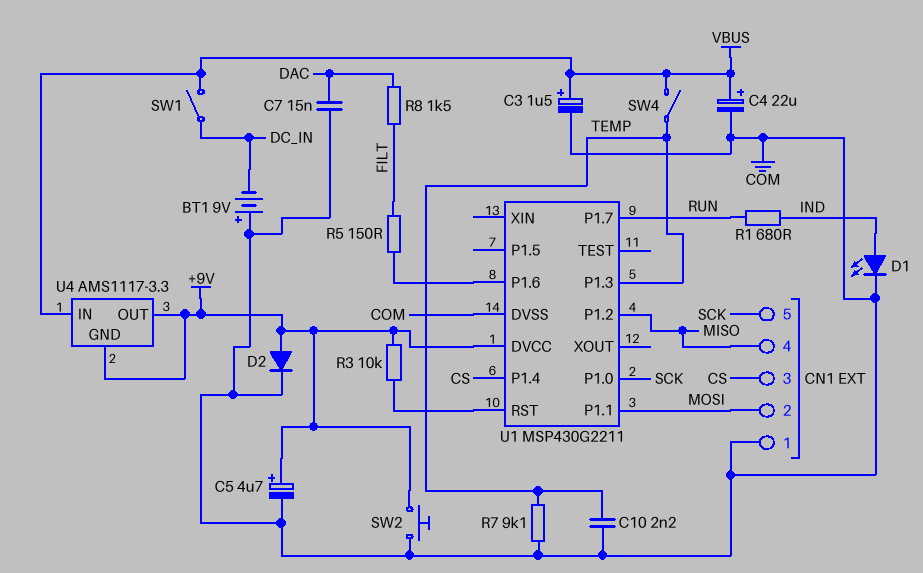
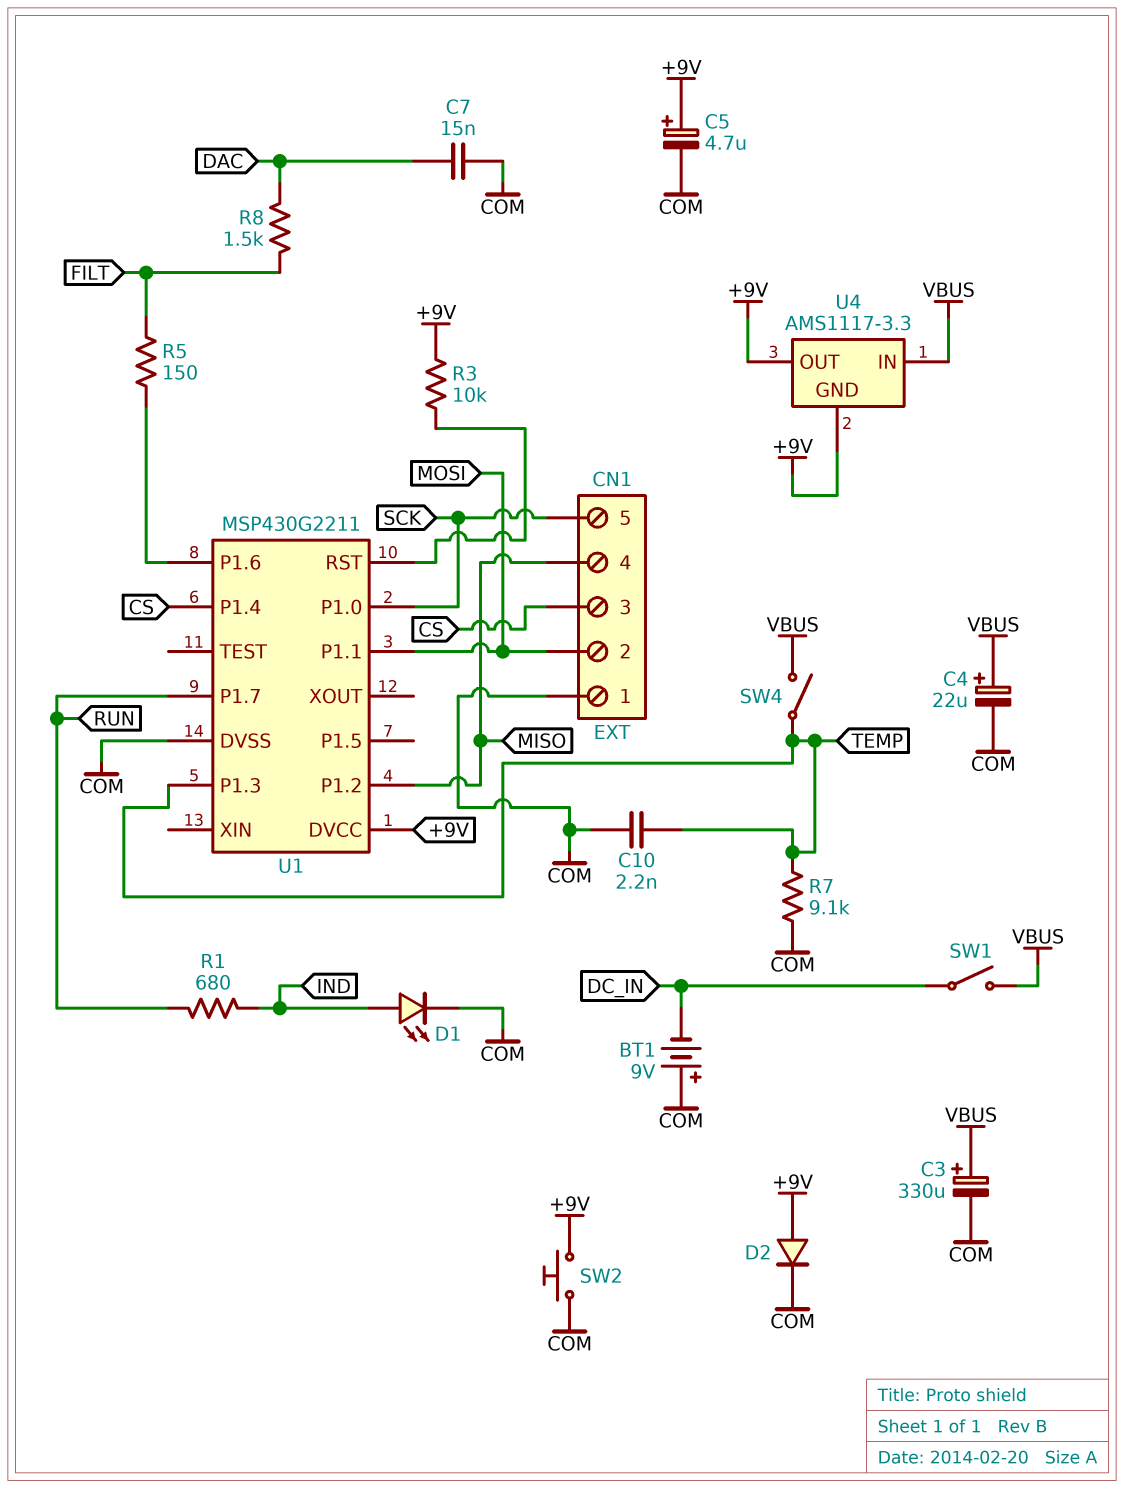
C3: 1.5uF (plus VBUS, minus COM) -> 330uF (plus VBUS, minus COM)

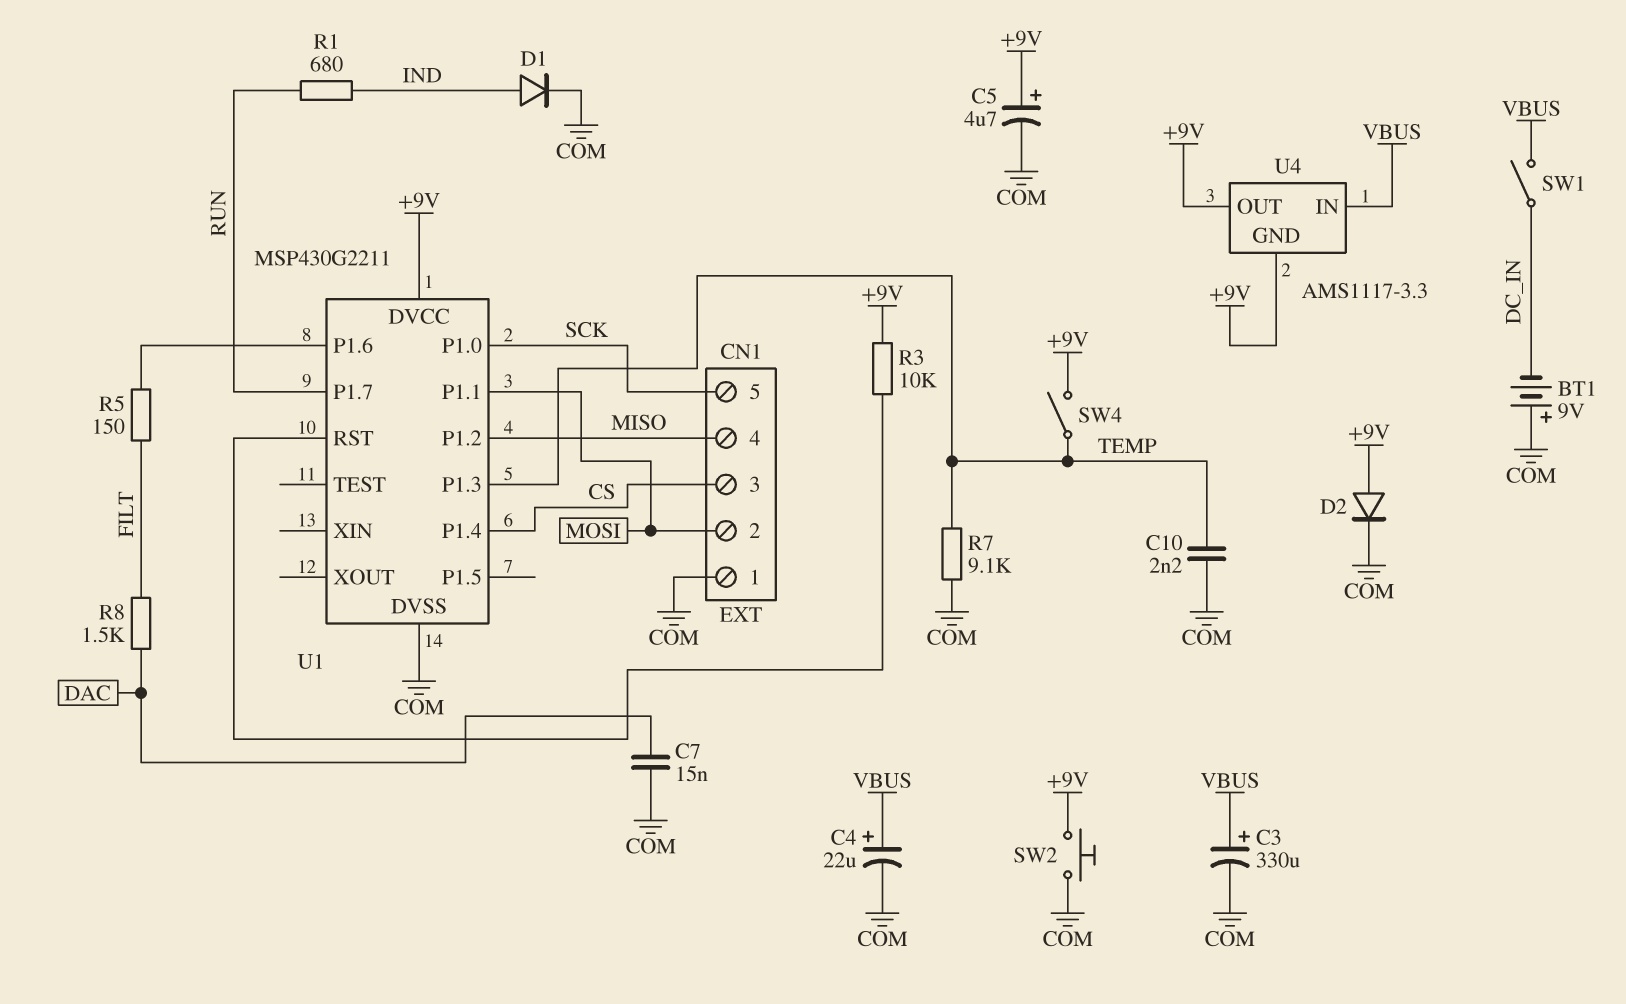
D1: LED (A IND, K COM) -> diode (A IND, K COM)
SW4: switch (TEMP, VBUS) -> switch (+9V, TEMP)

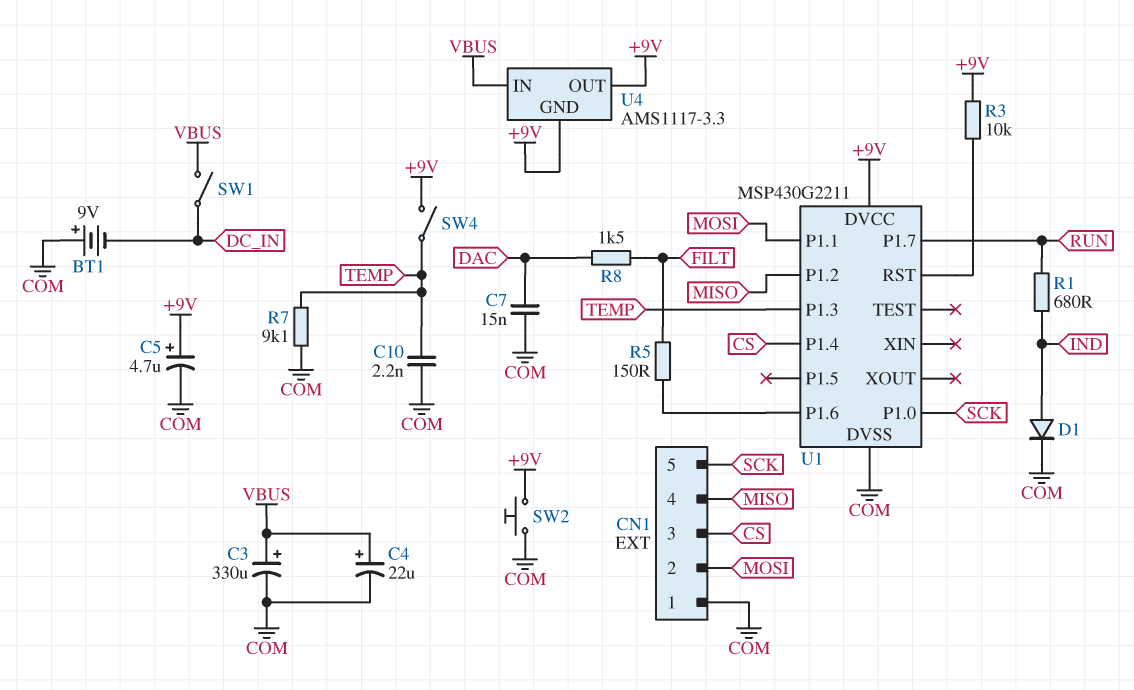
D2: diode (A +9V, K COM) -> none

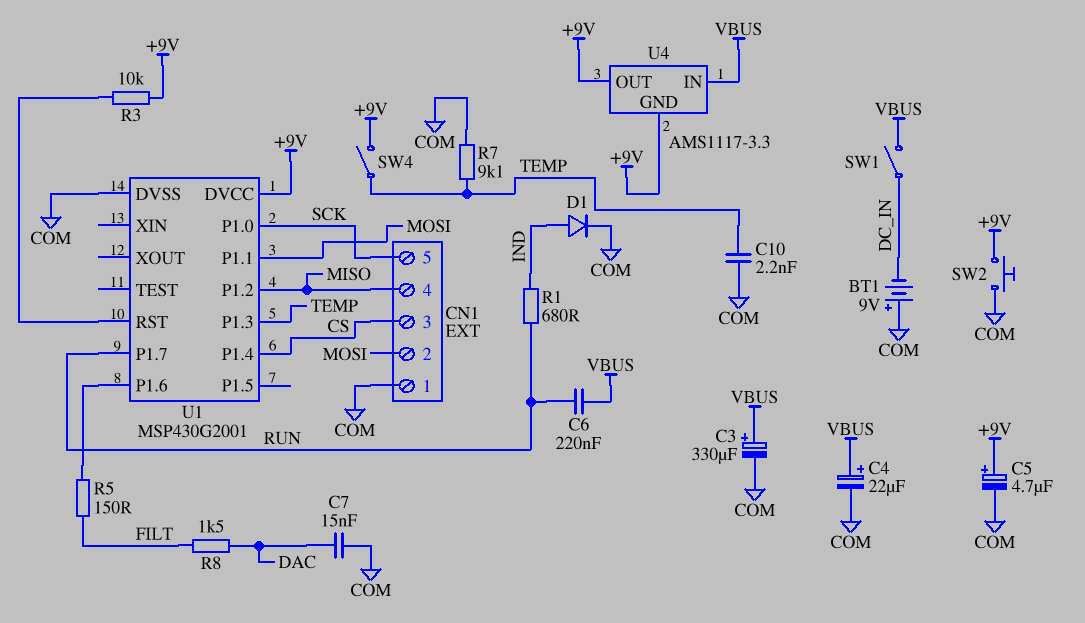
C6: none -> 220nF (RUN, VBUS)
U1: MSP430G2211 -> MSP430G2001

